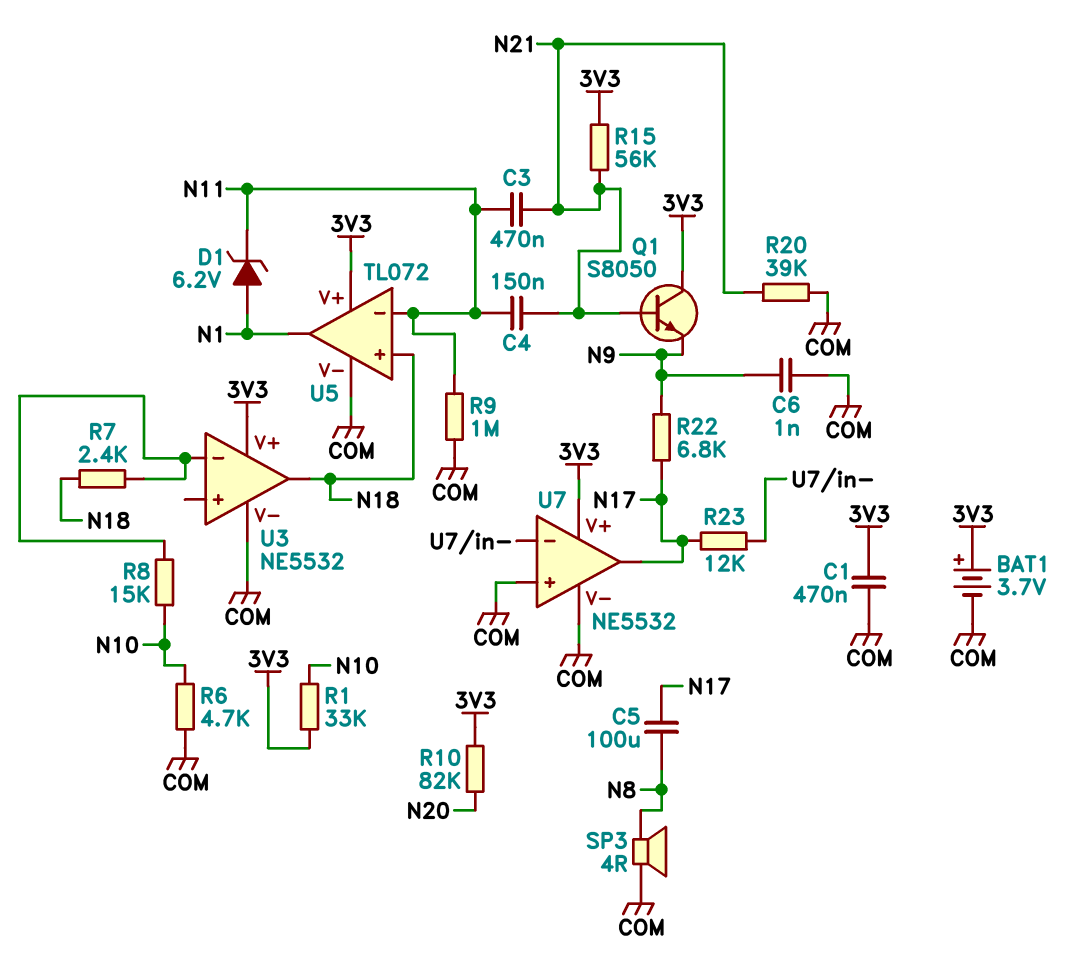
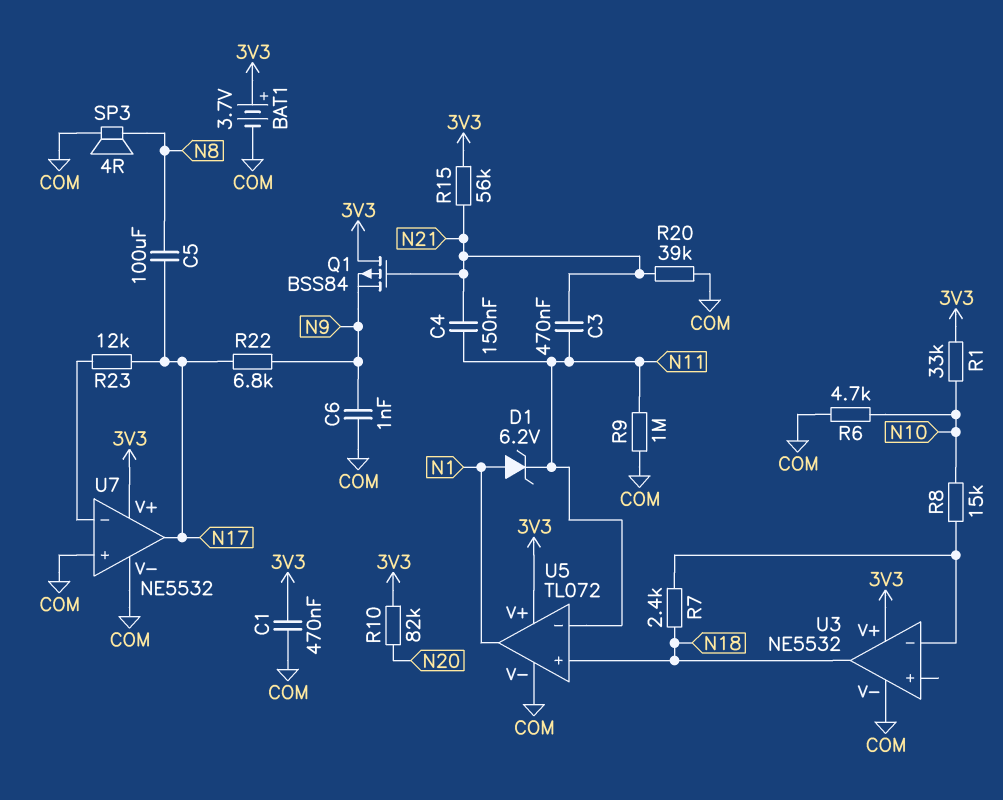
Q1: NPN S8050 (B N21, C 3V3, E N9) -> PMOS BSS84 (G N21, D 3V3, S N9)

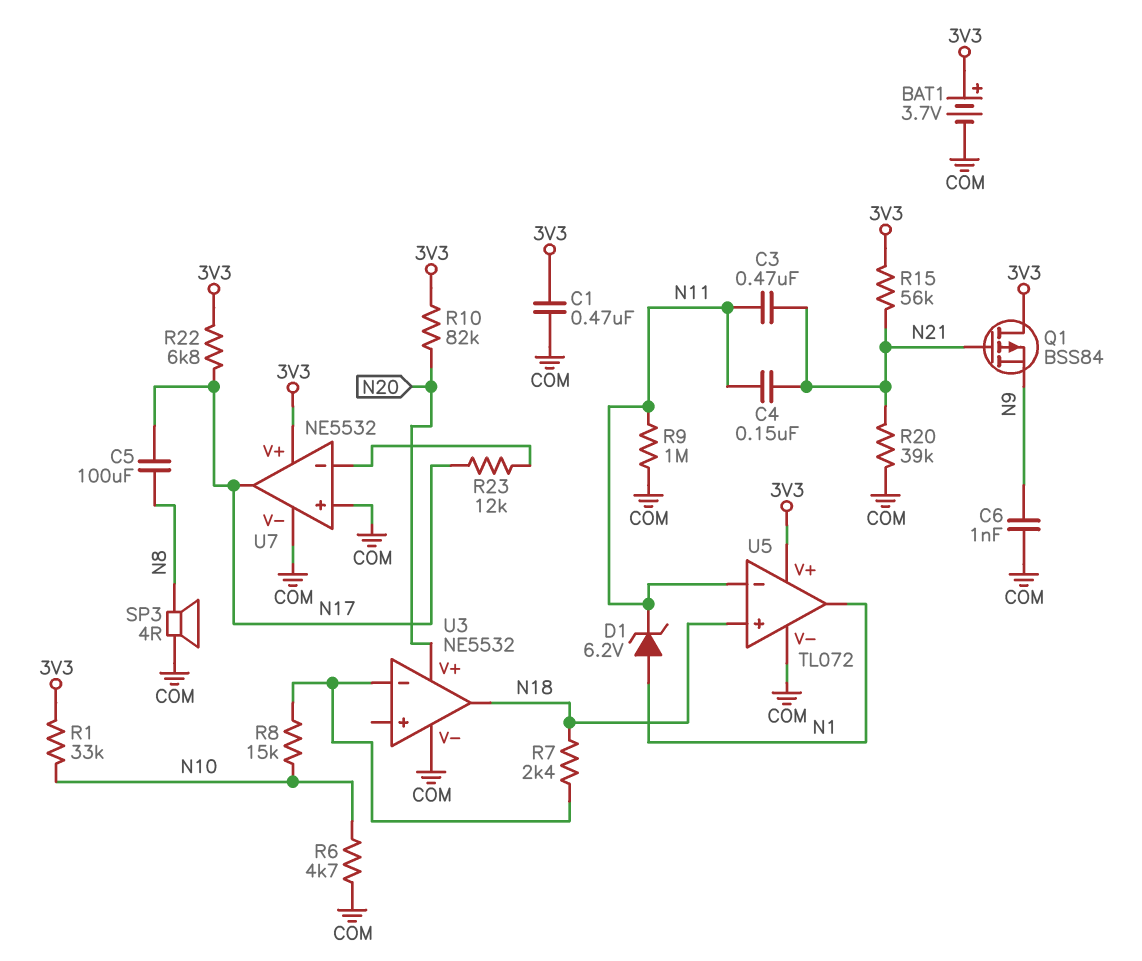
R22: 6.8k (N9, N17) -> 6.8k (3V3, N17)
U3 pin V+: 3V3 -> N20

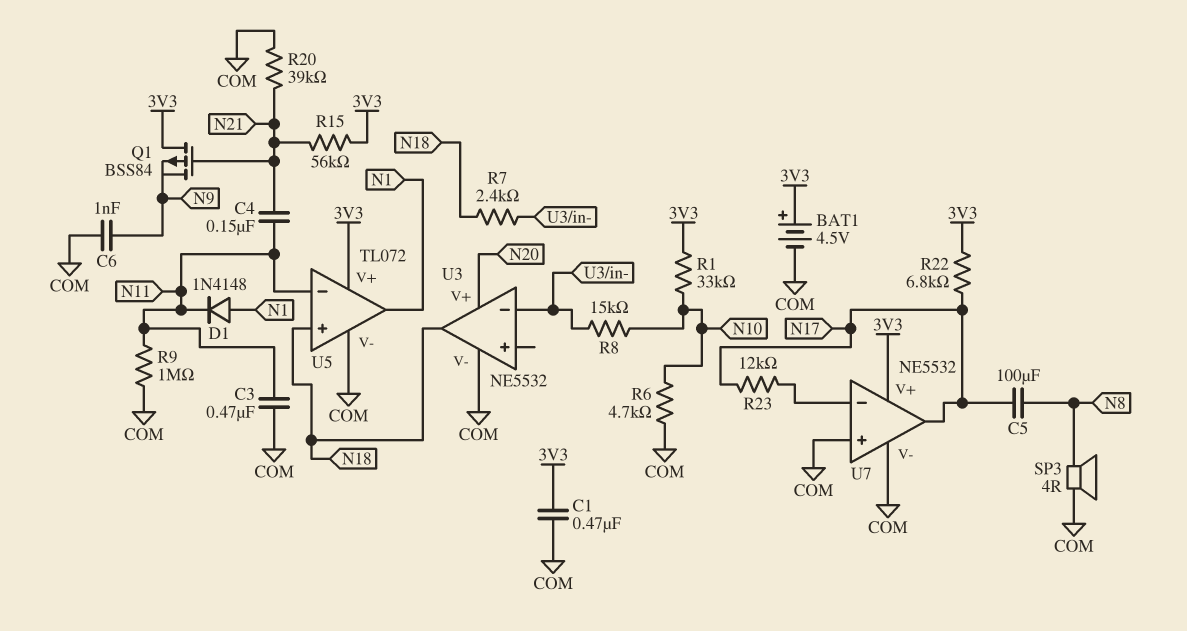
BAT1: 3.7V (plus 3V3, minus COM) -> 4.5V (plus 3V3, minus COM)
C3: 470nF (N11, N21) -> 470nF (COM, N11)
D1: zener 6.2V (A N1, K N11) -> diode 1N4148 (A N1, K N11)
R10: 82k (3V3, N20) -> none

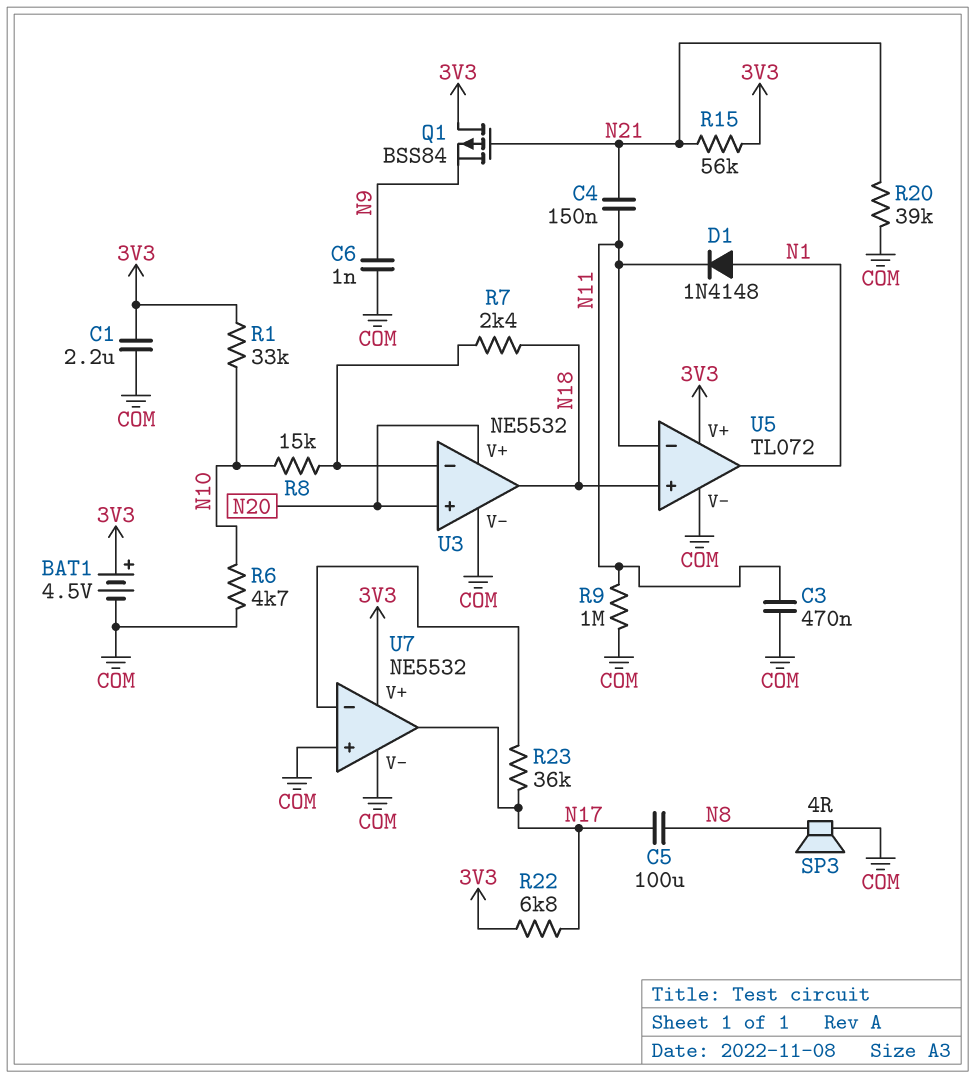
C1: 470nF (3V3, COM) -> 2.2uF (3V3, COM)
R23: 12k (N17, U7/in-) -> 36k (N17, U7/in-)
U3 pin in+: none -> N20

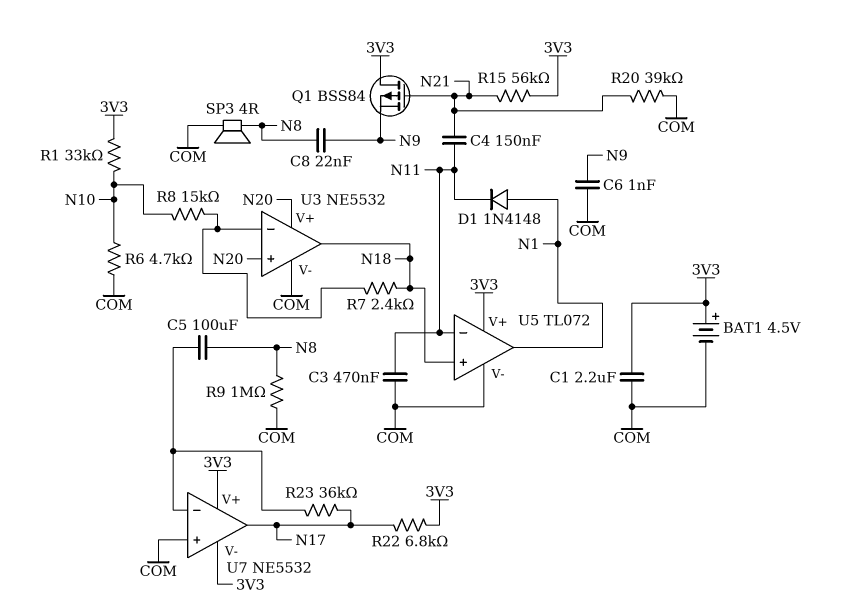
C5: 100uF (N8, N17) -> 100uF (N8, U7/in-)
C8: none -> 22nF (N8, N9)
R9: 1M (COM, N11) -> 1M (COM, N8)
U7 pin V-: COM -> 3V3

